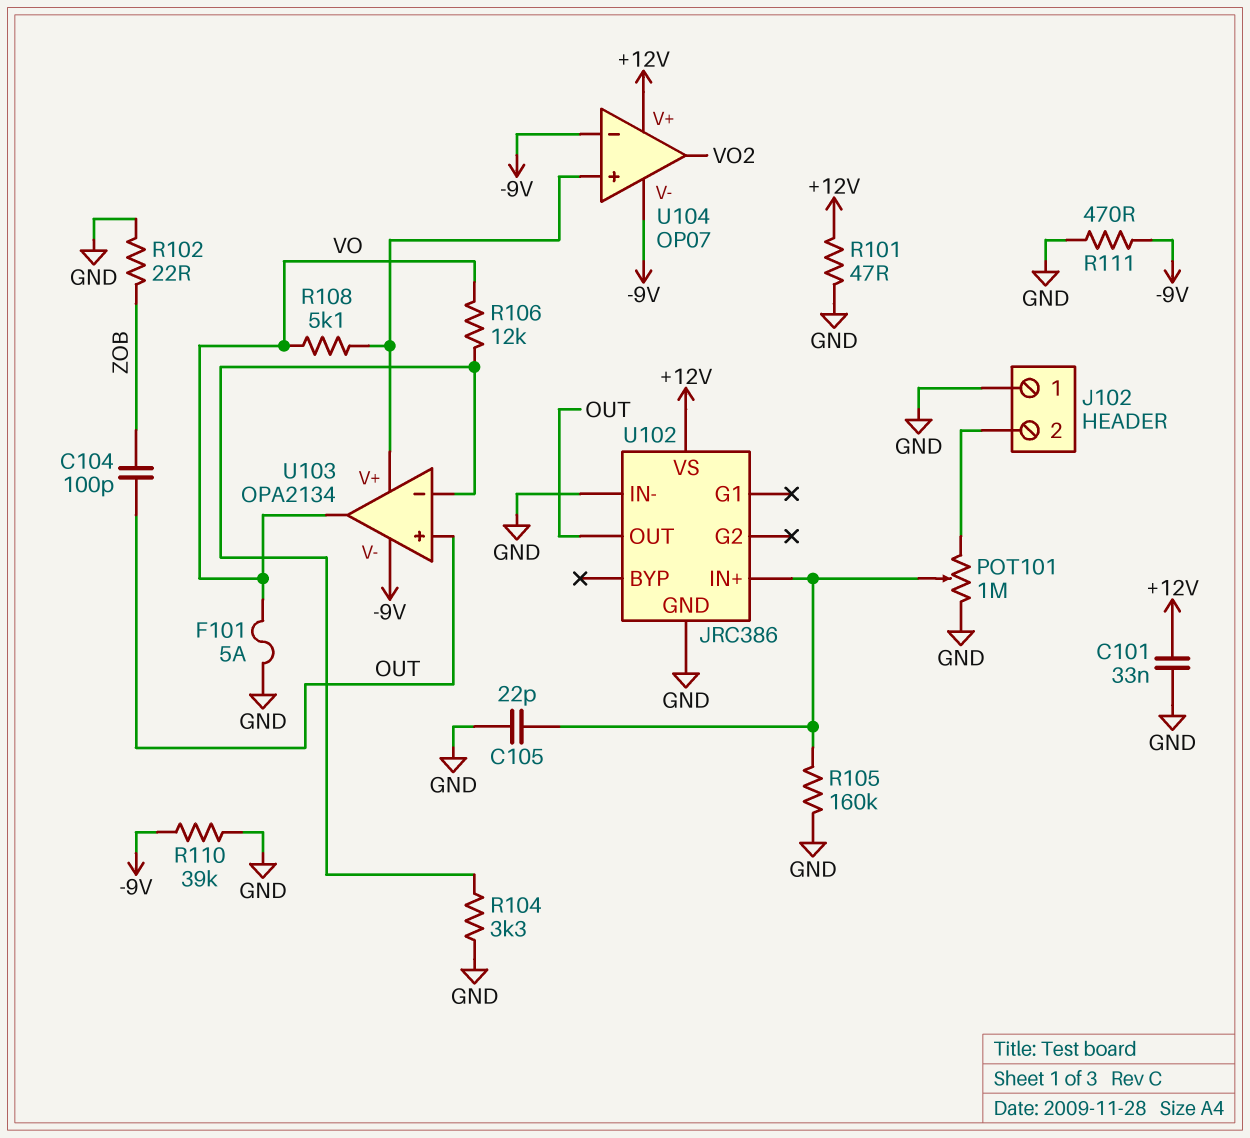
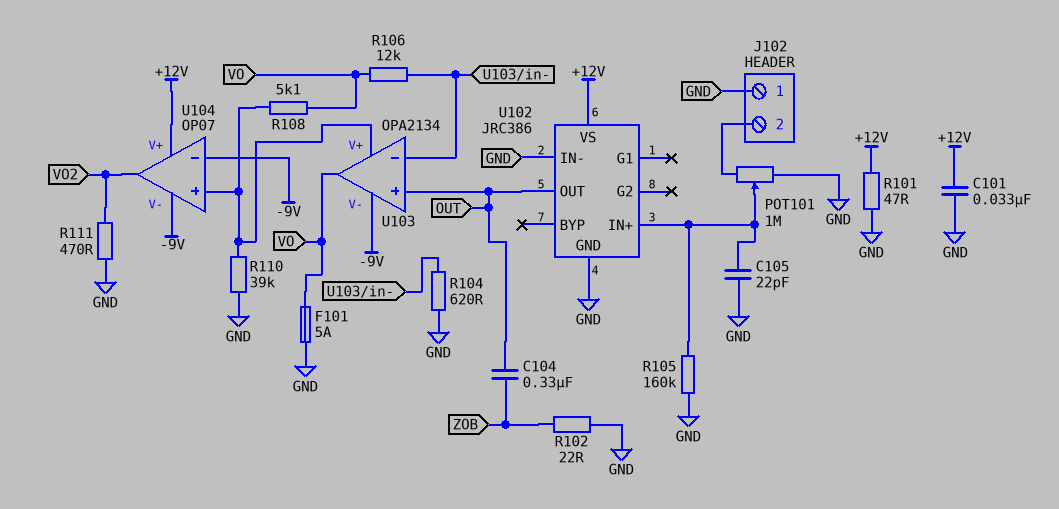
C104: 100pF (OUT, ZOB) -> 330nF (OUT, ZOB)
R104: 3.3k (GND, U103/in-) -> 620 (GND, U103/in-)
R110: 39k (-9V, GND) -> 39k (GND, U103/V+)
R111: 470 (-9V, GND) -> 470 (GND, VO2)

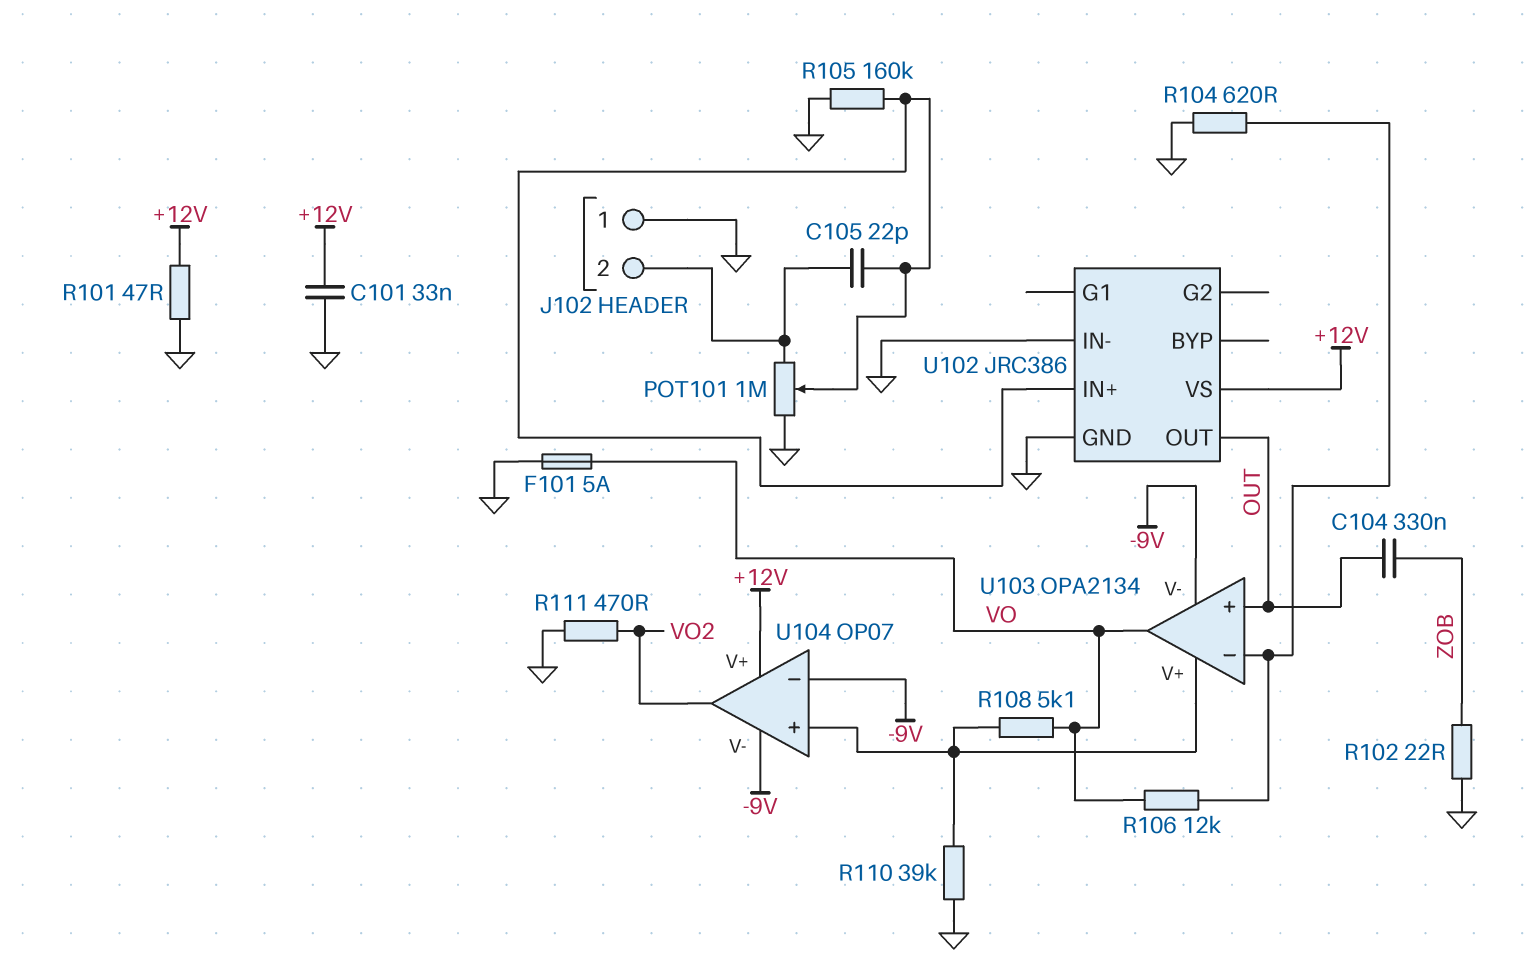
C105: 22pF (GND, U102/IN+) -> 22pF (J102/2, U102/IN+)

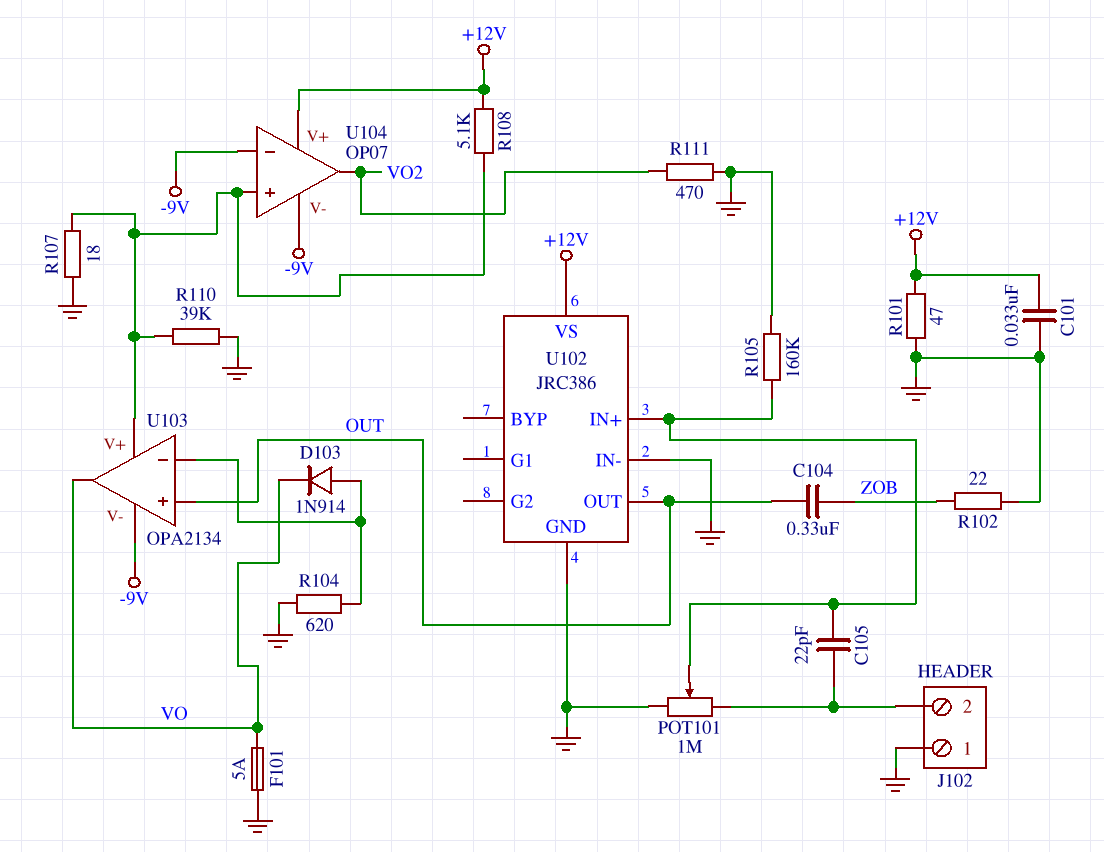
D103: none -> diode 1N914 (A U103/in-, K VO)
R106: 12k (U103/in-, VO) -> none
R107: none -> 18 (GND, U103/V+)
R108: 5.1k (U103/V+, VO) -> 5.1k (+12V, U103/V+)

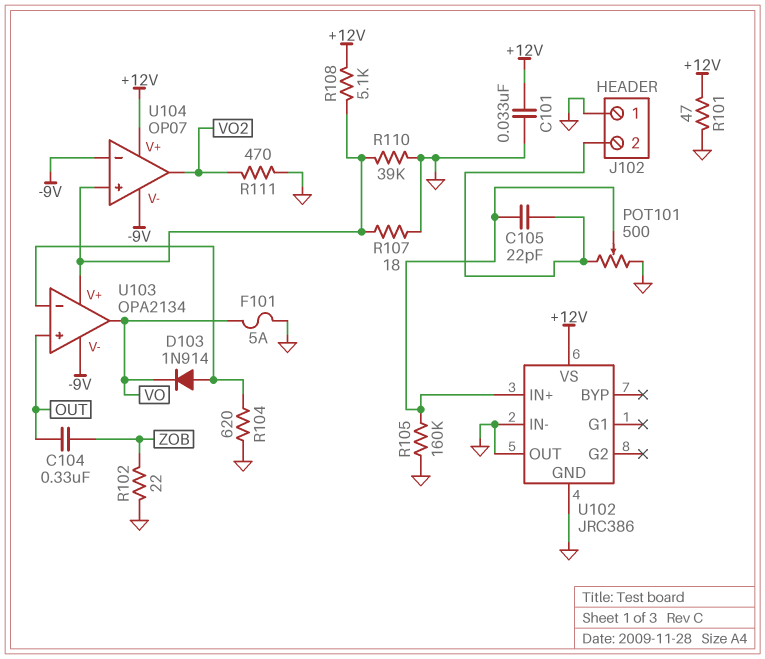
POT101: 1M (GND, J102/2, wiper U102/IN+) -> 500 (GND, J102/2, wiper U102/IN+)
U102 pin OUT: OUT -> GND

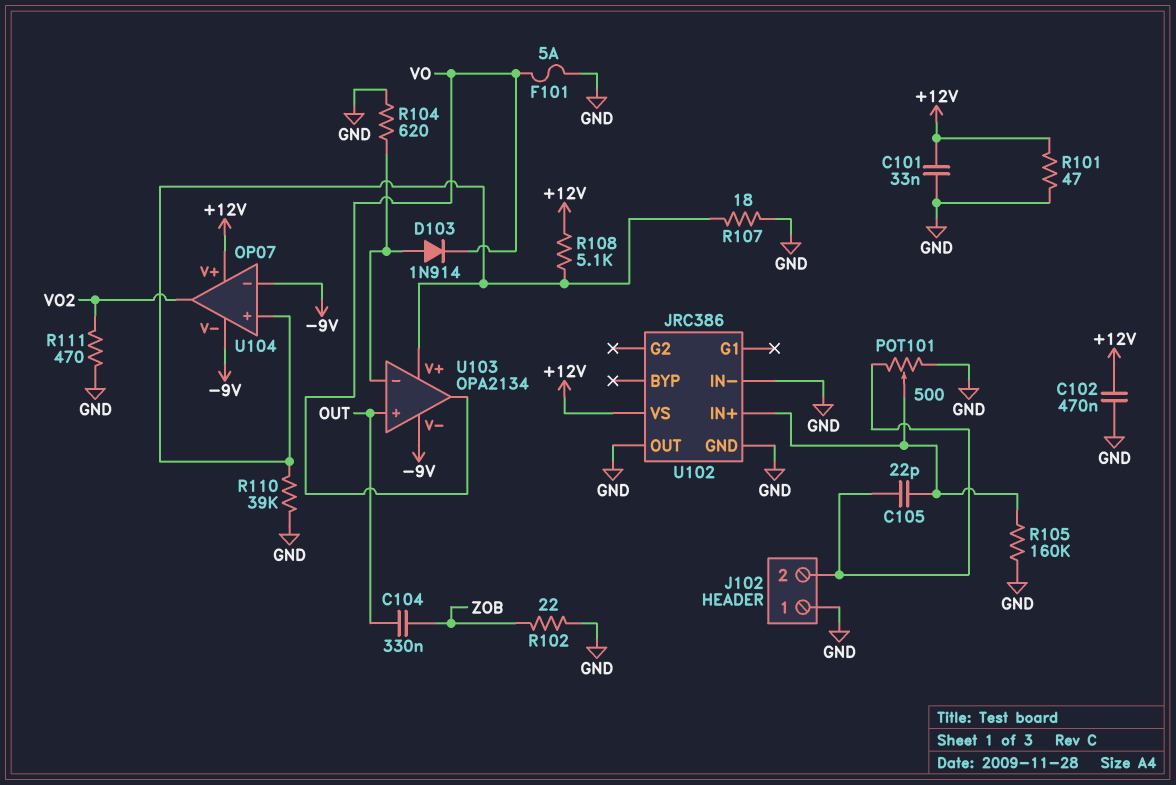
C102: none -> 470nF (+12V, GND)

